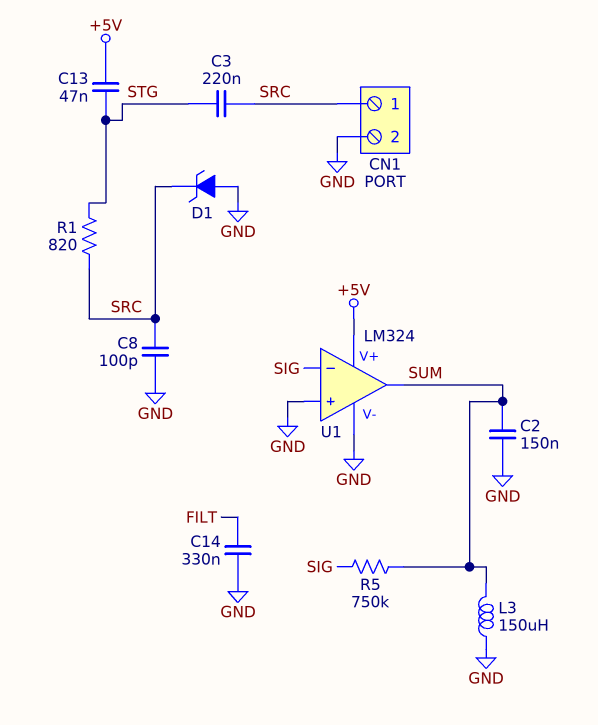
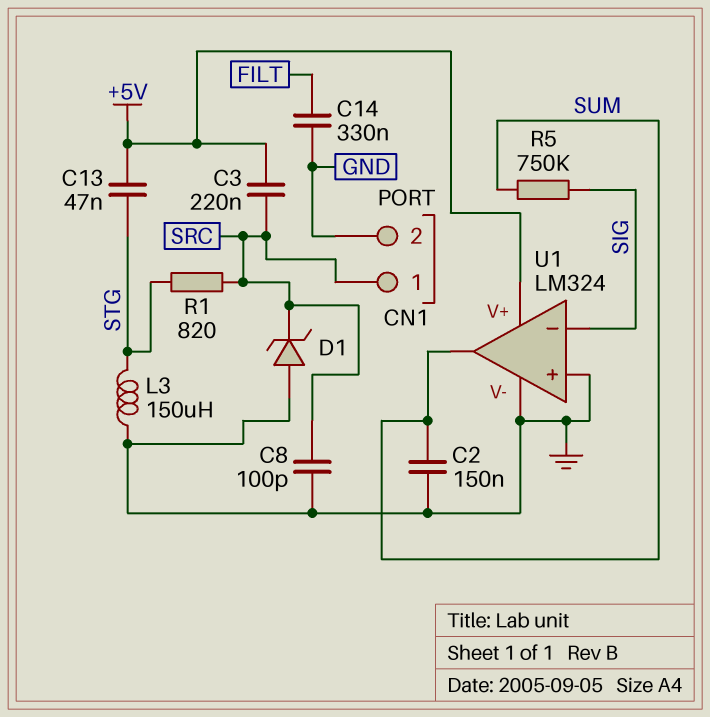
C3: 220nF (SRC, STG) -> 220nF (+5V, SRC)
L3: 150uH (GND, SUM) -> 150uH (GND, STG)

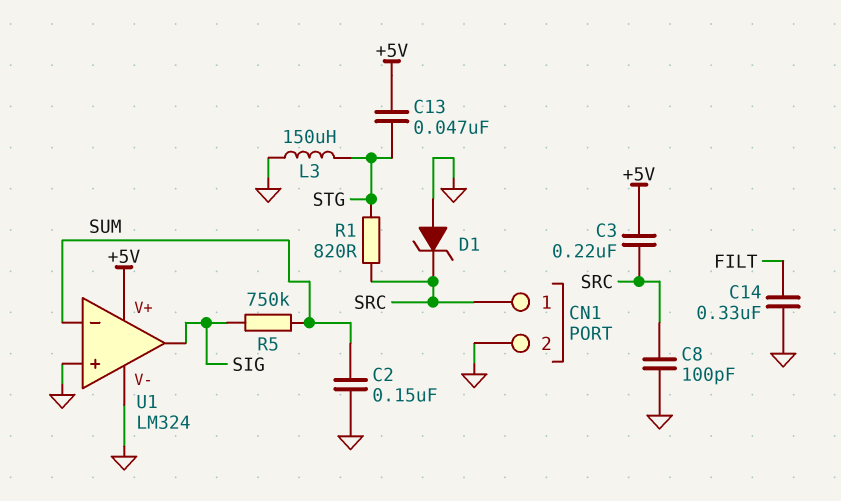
U1 pin in-: SIG -> SUM
U1 pin out: SUM -> SIG

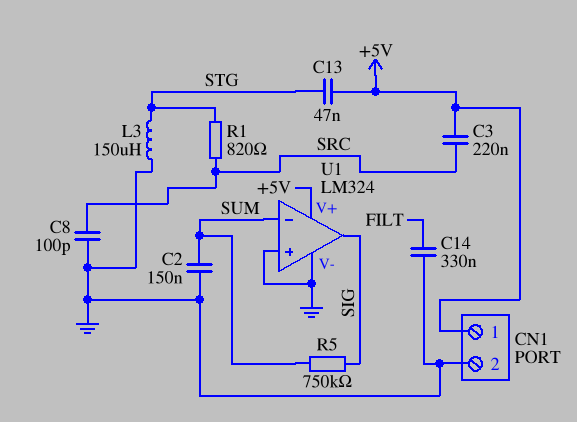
CN1 pin 1: SRC -> +5V
D1: zener (A GND, K SRC) -> none

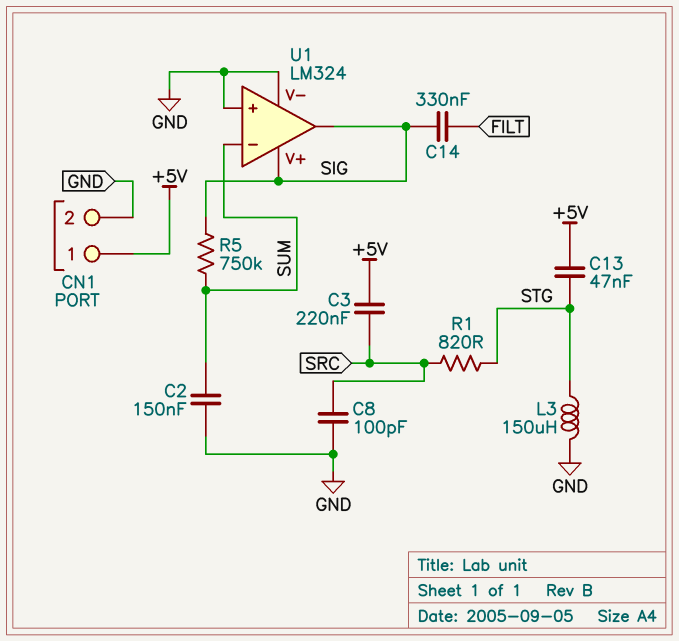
C14: 330nF (FILT, GND) -> 330nF (FILT, SIG)
U1 pin V+: +5V -> SIG

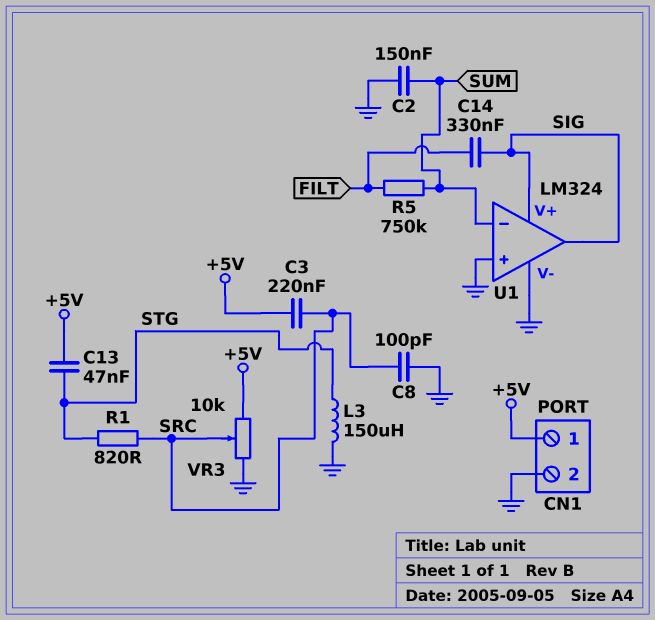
R5: 750k (SIG, SUM) -> 750k (FILT, SUM)
VR3: none -> 10k (+5V, GND, wiper SRC)

